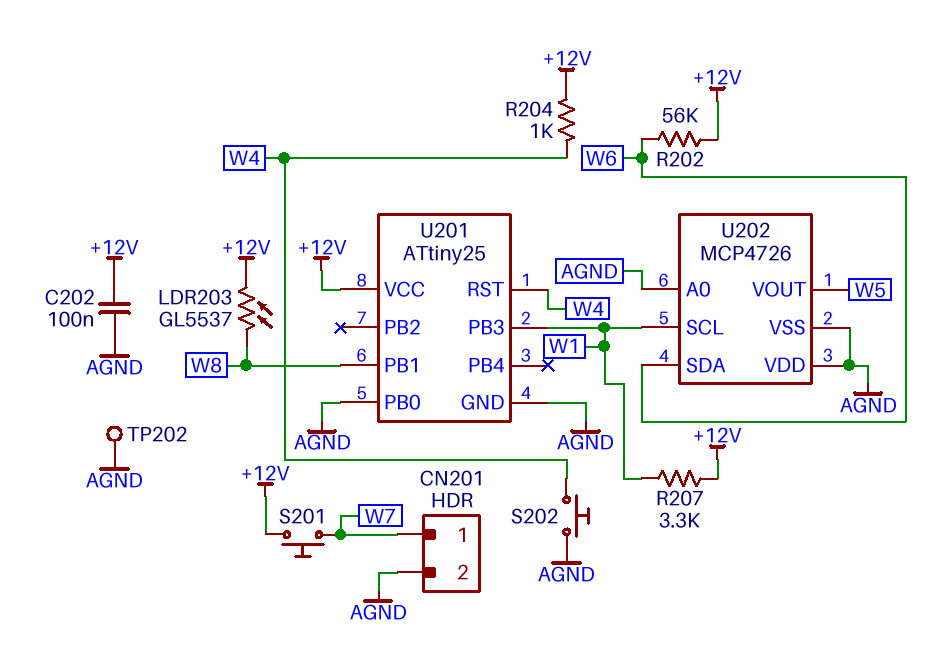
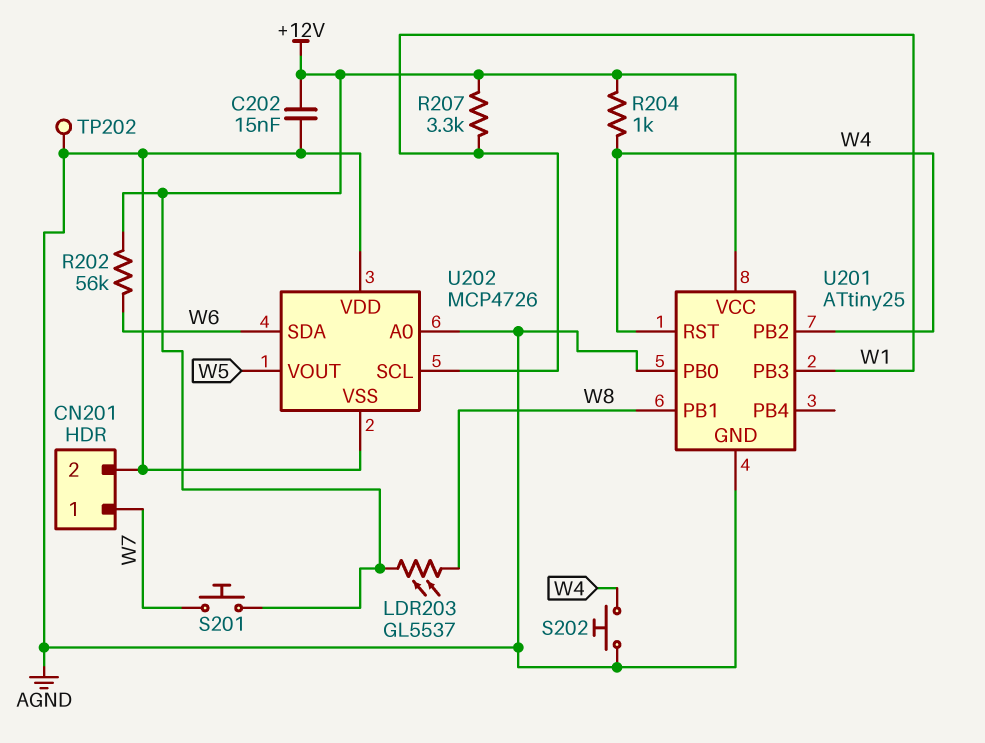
C202: 100nF (+12V, AGND) -> 15nF (+12V, AGND)
U201 pin PB2: none -> W4

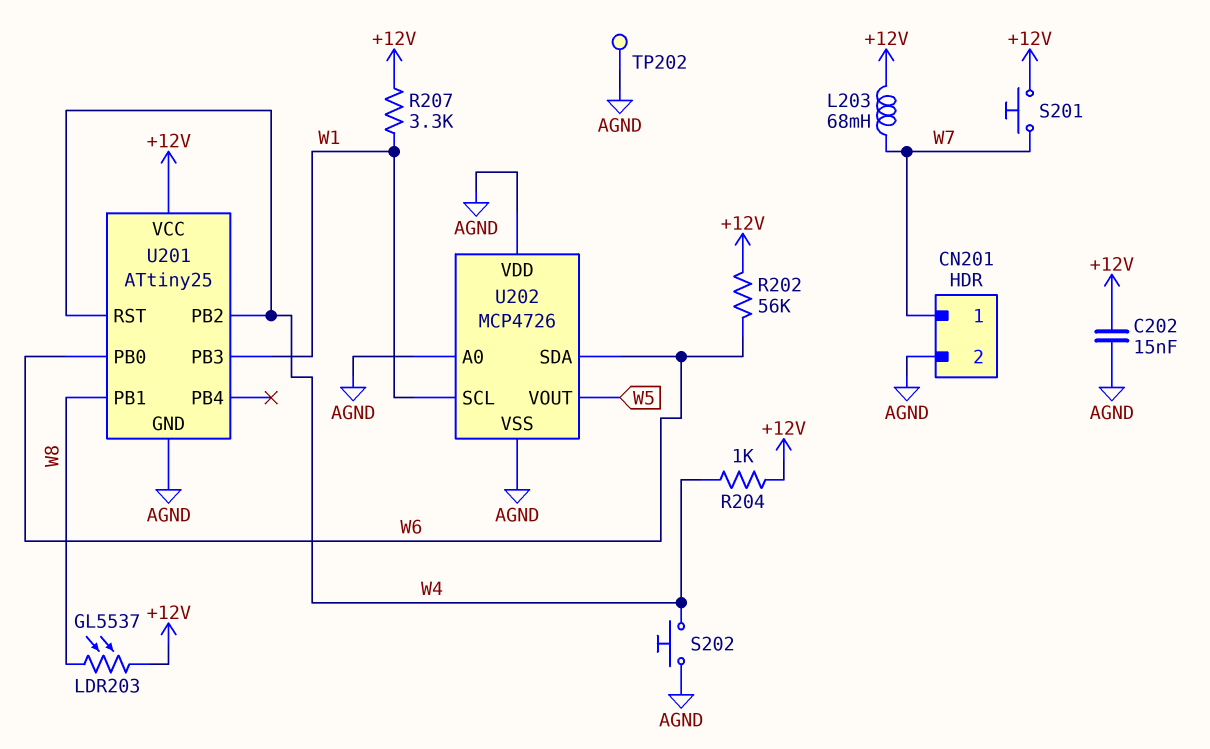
L203: none -> 68mH (+12V, W7)
U201 pin PB0: AGND -> W6

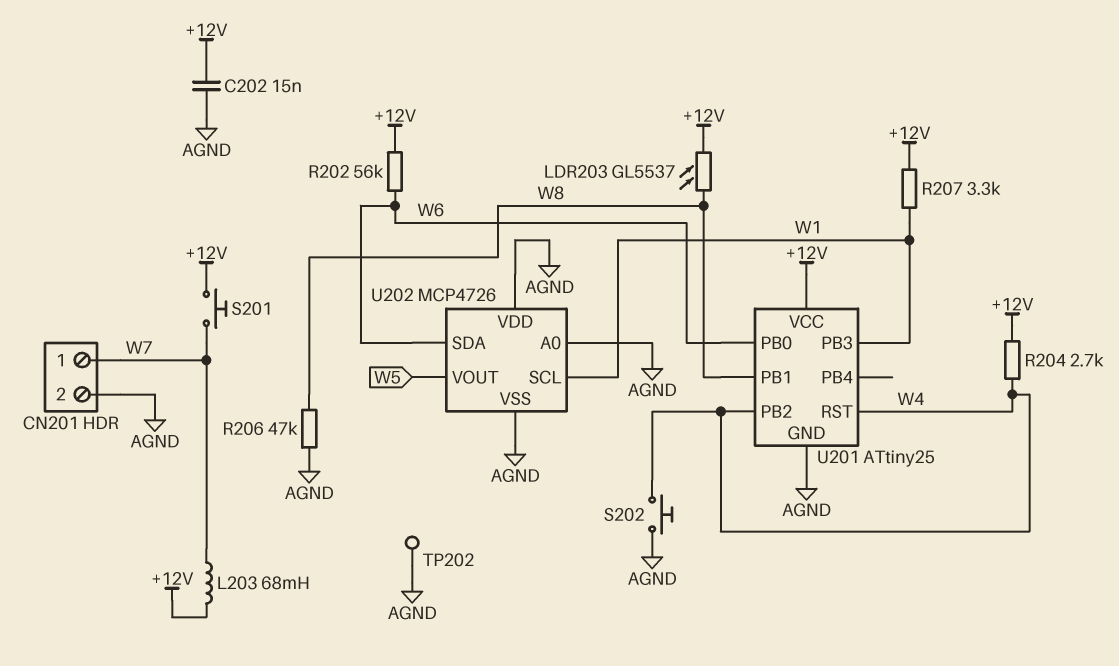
R204: 1k (+12V, W4) -> 2.7k (+12V, W4)
R206: none -> 47k (AGND, W8)

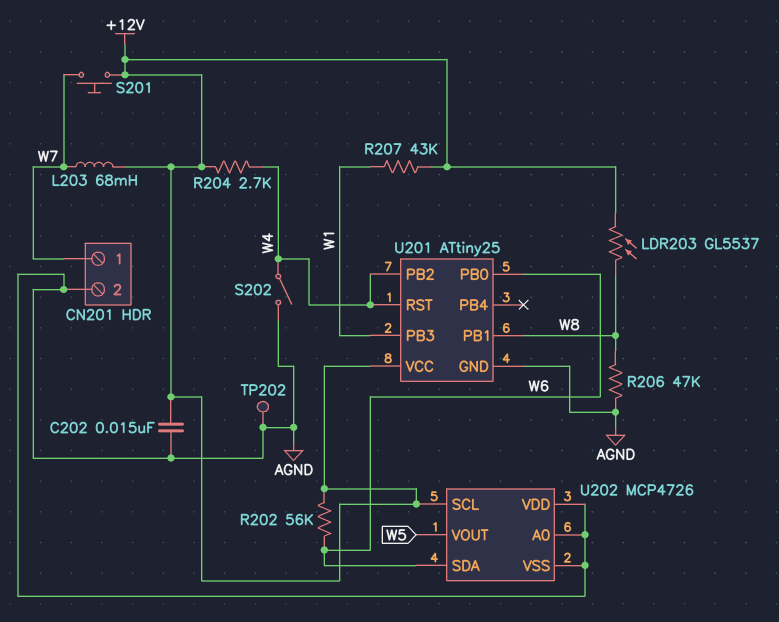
R207: 3.3k (+12V, W1) -> 43k (+12V, W1)
S202: button (AGND, W4) -> switch (AGND, W4)
U202 pin SCL: W1 -> +12V

